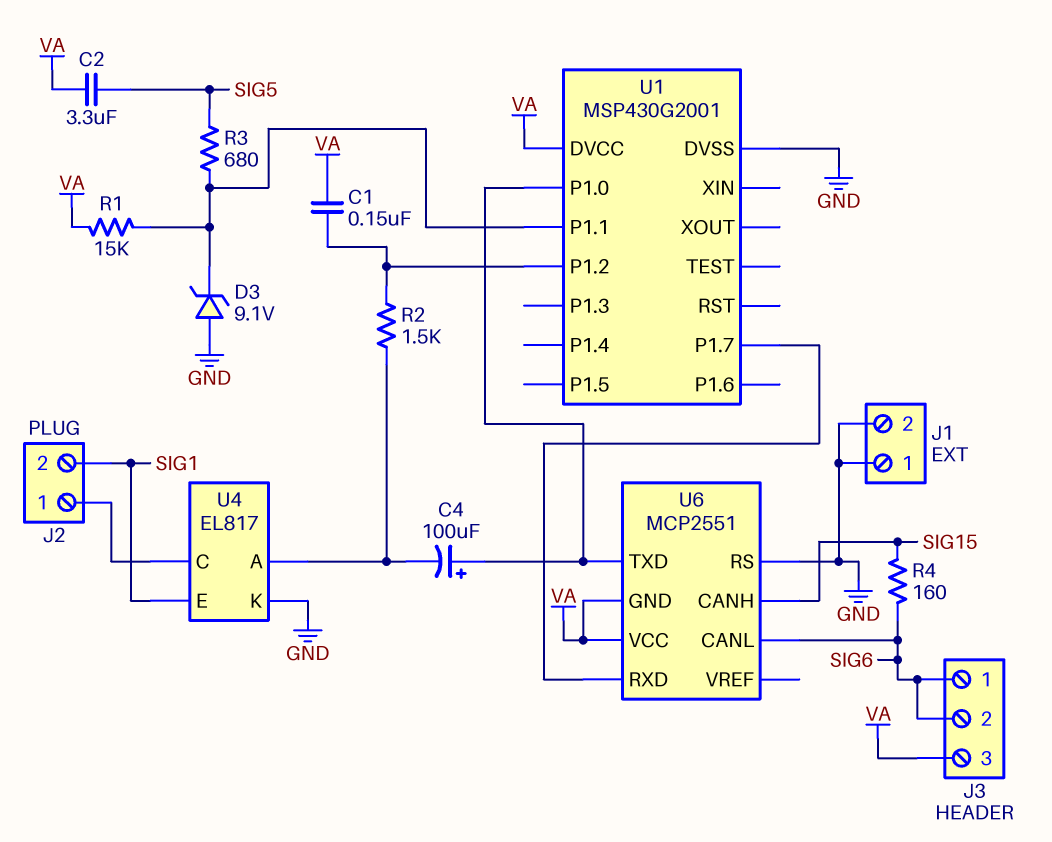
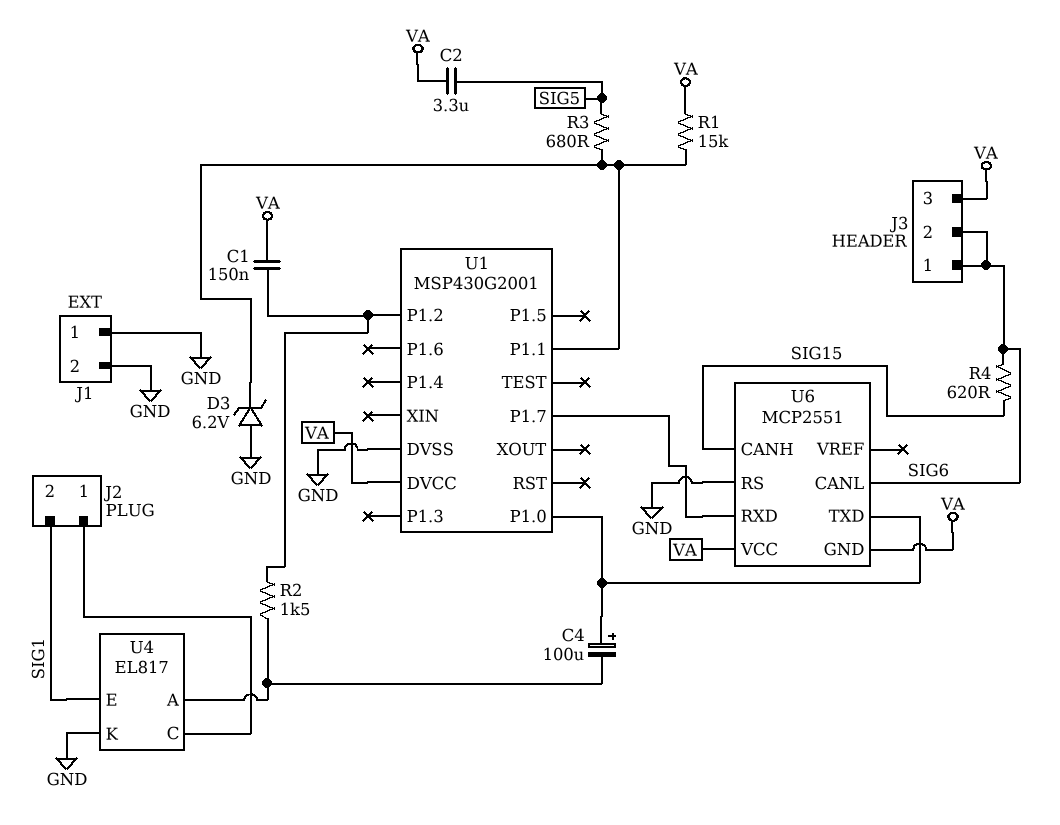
D3: zener 9.1V (A GND, K U1/P1.1) -> zener 6.2V (A GND, K U1/P1.1)
R4: 160 (SIG6, SIG15) -> 620 (SIG6, SIG15)

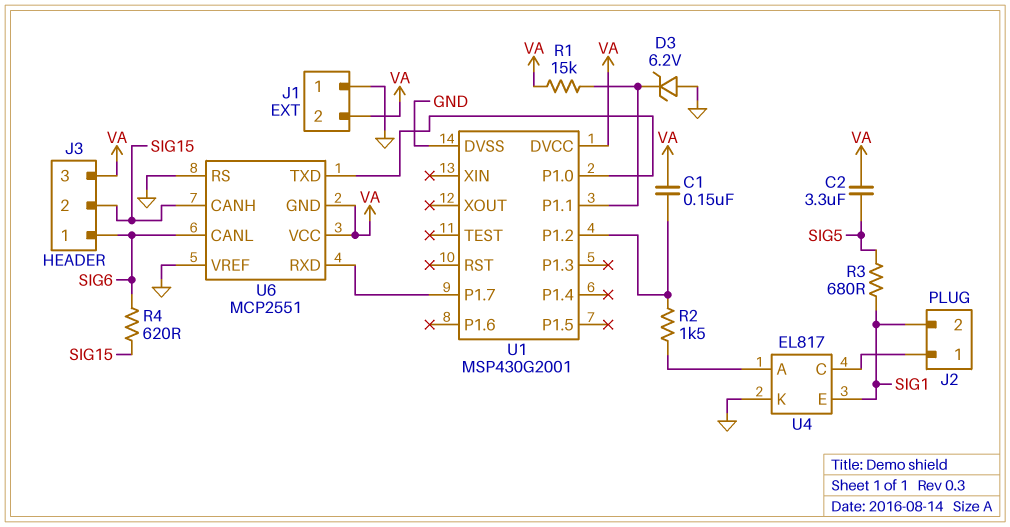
C4: 100uF (plus U1/P1.0, minus U4/A) -> none
J1 pin 2: GND -> VA
J3 pin 2: SIG6 -> SIG15
R3: 680 (SIG5, U1/P1.1) -> 680 (SIG1, SIG5)
U6 pin VREF: none -> GND

